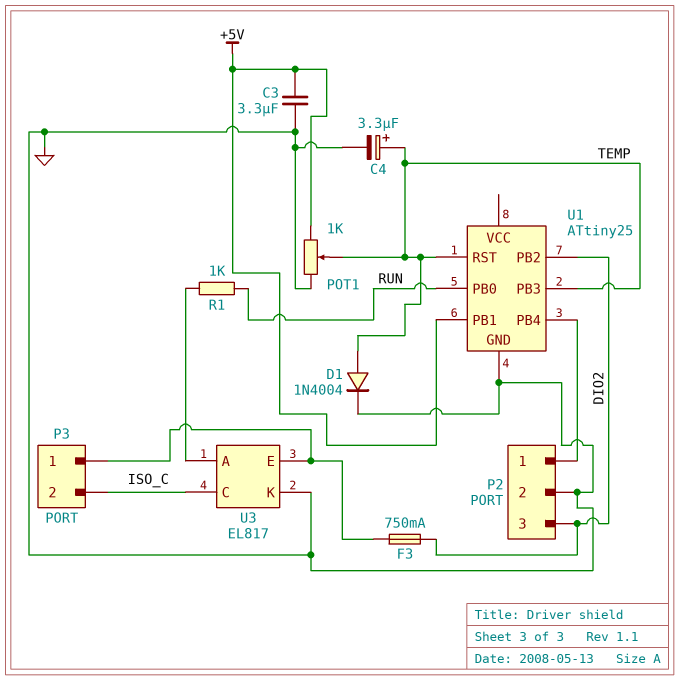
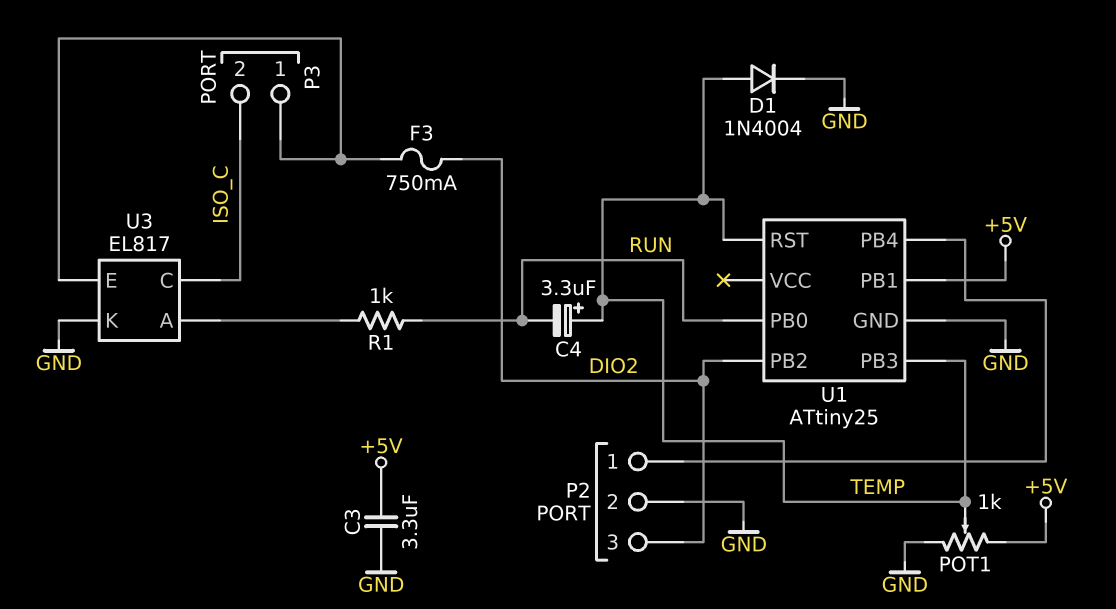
C4: 3.3uF (plus TEMP, minus GND) -> 3.3uF (plus TEMP, minus RUN)

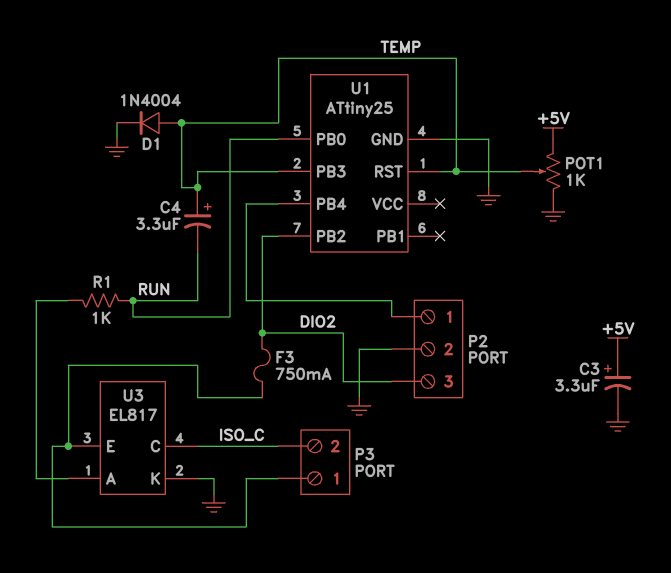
C3: 3.3uF (+5V, GND) -> 3.3uF (plus +5V, minus GND)
U1 pin PB1: +5V -> none

